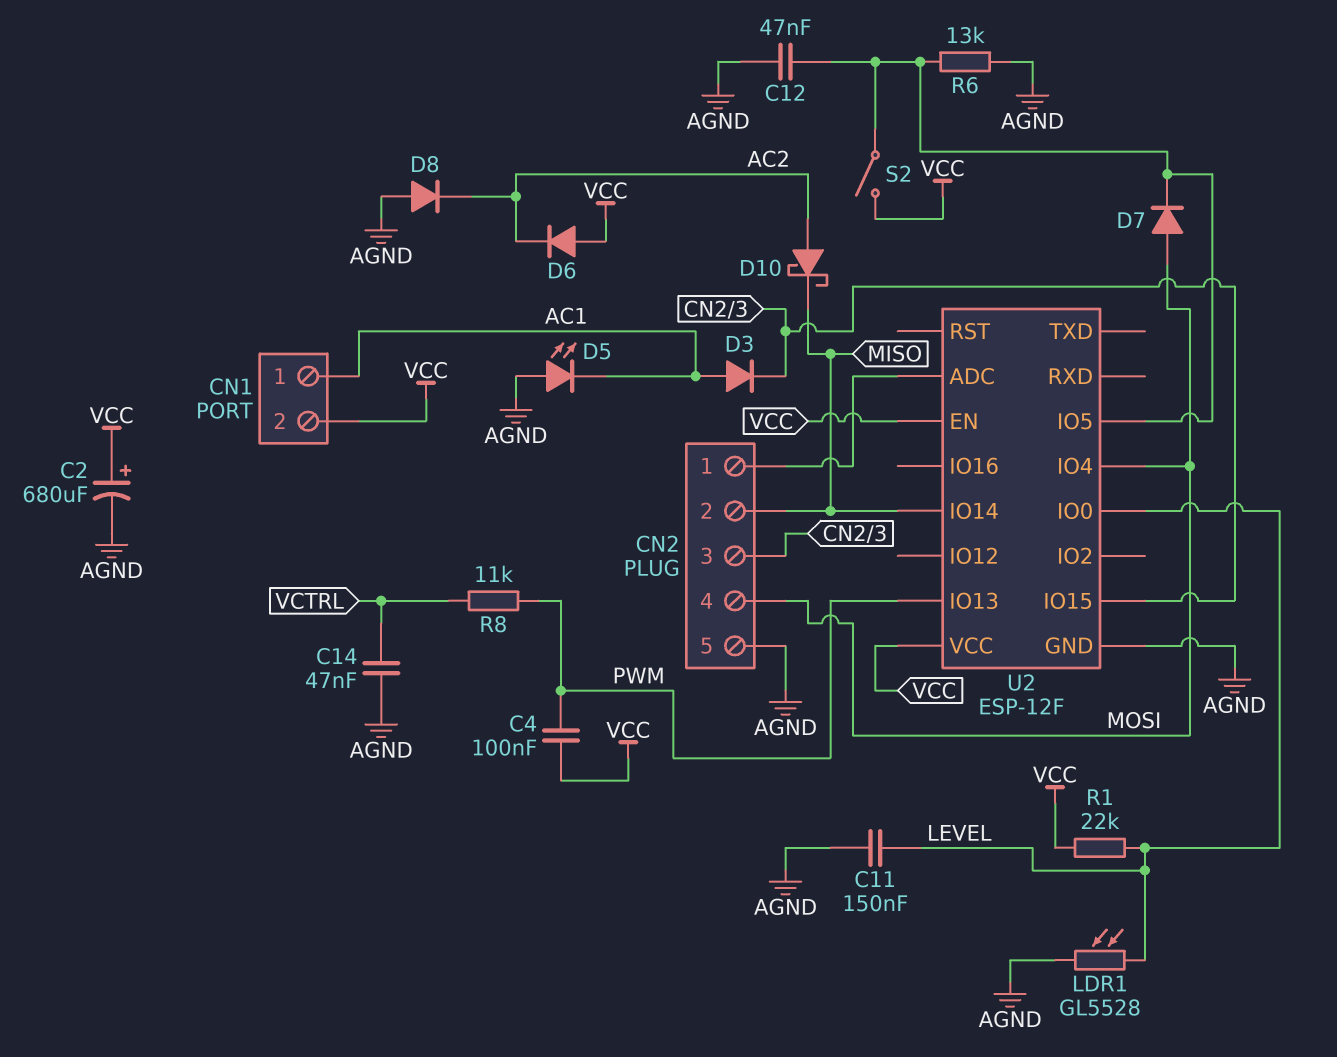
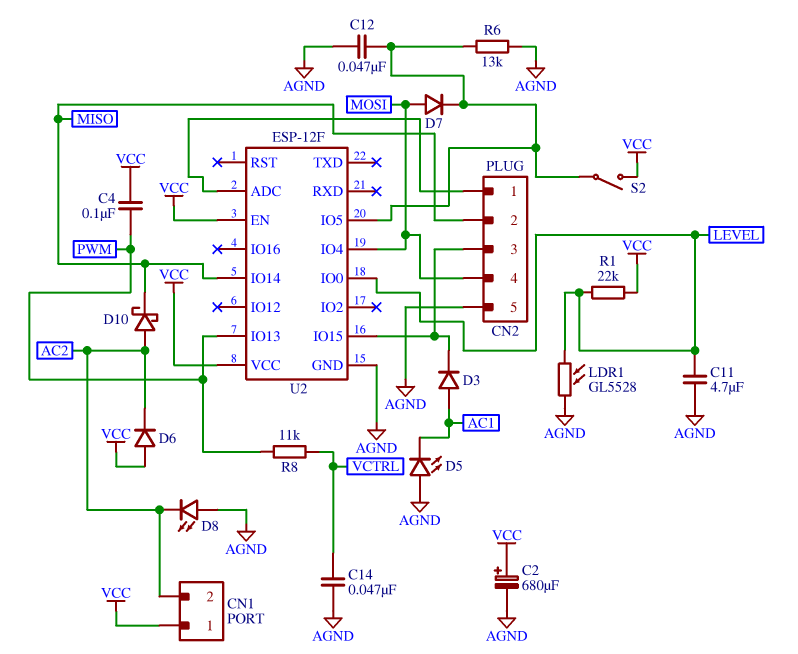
C11: 150nF (AGND, LEVEL) -> 4.7uF (AGND, LEVEL)
CN1 pin 1: AC1 -> VCC
CN1 pin 2: VCC -> AC2
D8: diode (A AGND, K AC2) -> LED (A AGND, K AC2)

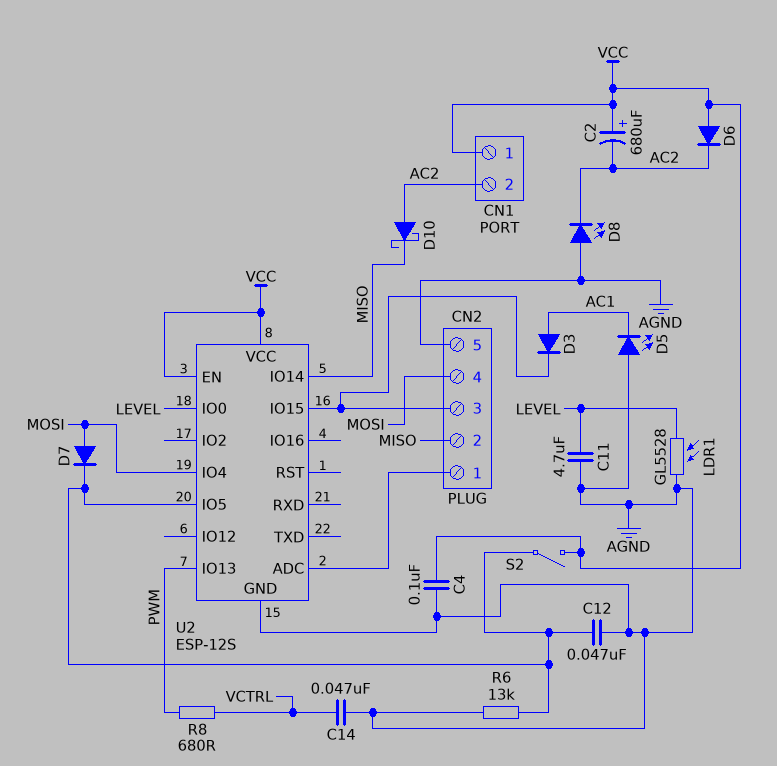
C2: 680uF (plus VCC, minus AGND) -> 680uF (plus VCC, minus AC2)
C4: 100nF (PWM, VCC) -> 100nF (AGND, VCC)
R1: 22k (LEVEL, VCC) -> none
R8: 11k (PWM, VCTRL) -> 680 (PWM, VCTRL)
U2: ESP-12F -> ESP-12S

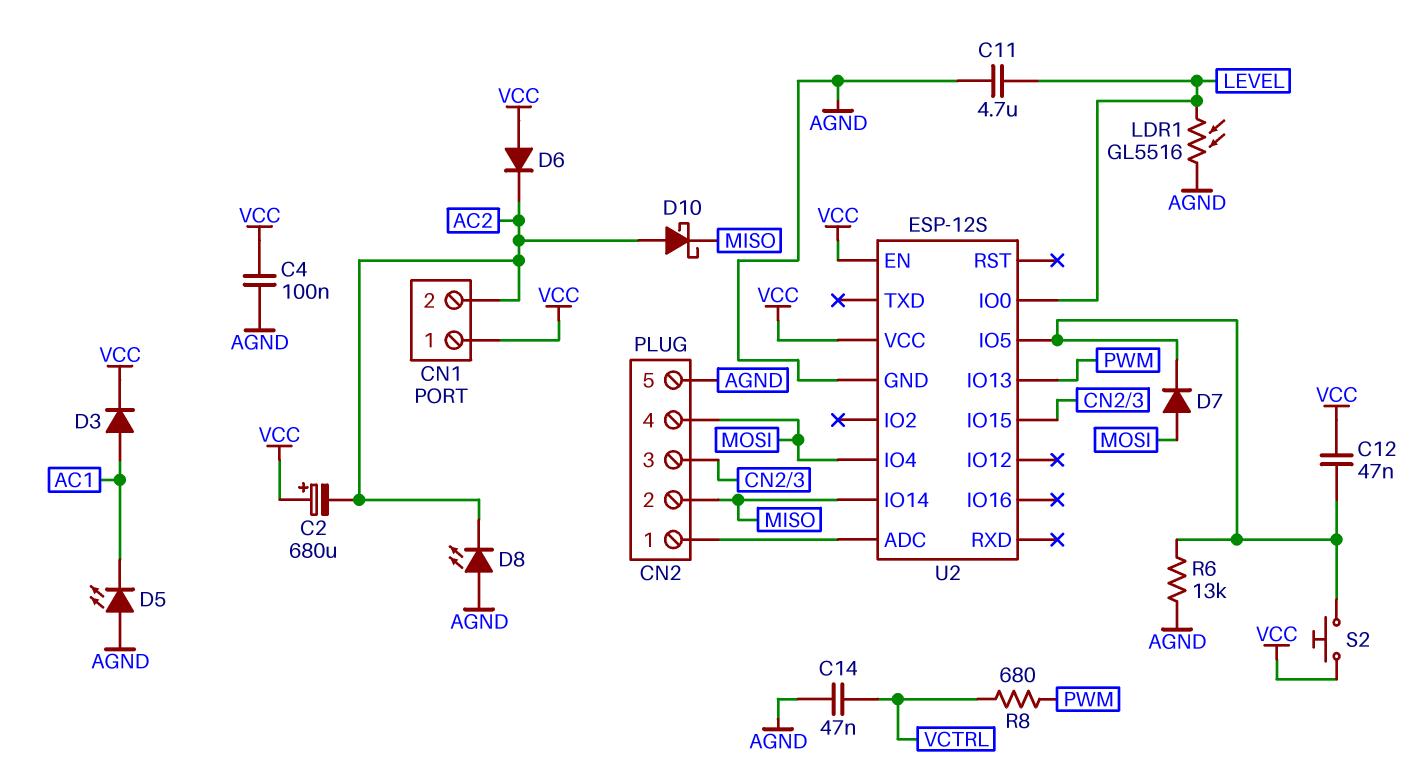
C12: 47nF (AGND, U2/IO5) -> 47nF (U2/IO5, VCC)
D3: diode (A AC1, K CN2/3) -> diode (A AC1, K VCC)
LDR1: GL5528 (AGND, LEVEL) -> GL5516 (AGND, LEVEL)
S2: switch (U2/IO5, VCC) -> button (U2/IO5, VCC)

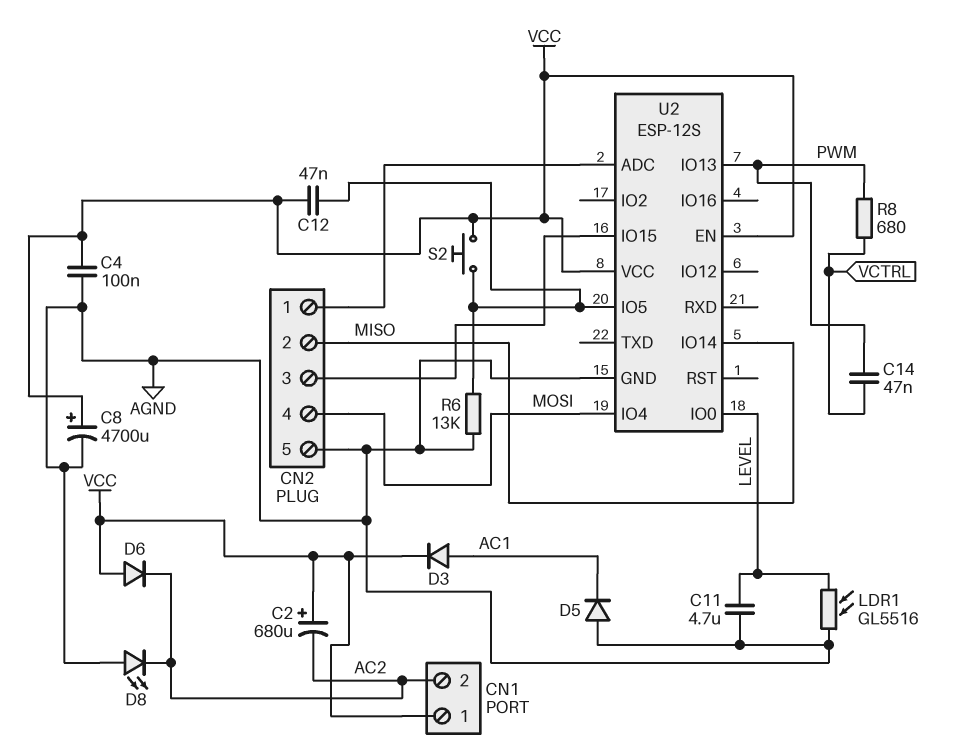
C8: none -> 4700uF (plus VCC, minus AGND)
C14: 47nF (AGND, VCTRL) -> 47nF (PWM, VCTRL)
D5: LED (A AGND, K AC1) -> diode (A AGND, K AC1)
D7: diode (A MOSI, K U2/IO5) -> none
D10: schottky (A AC2, K MISO) -> none

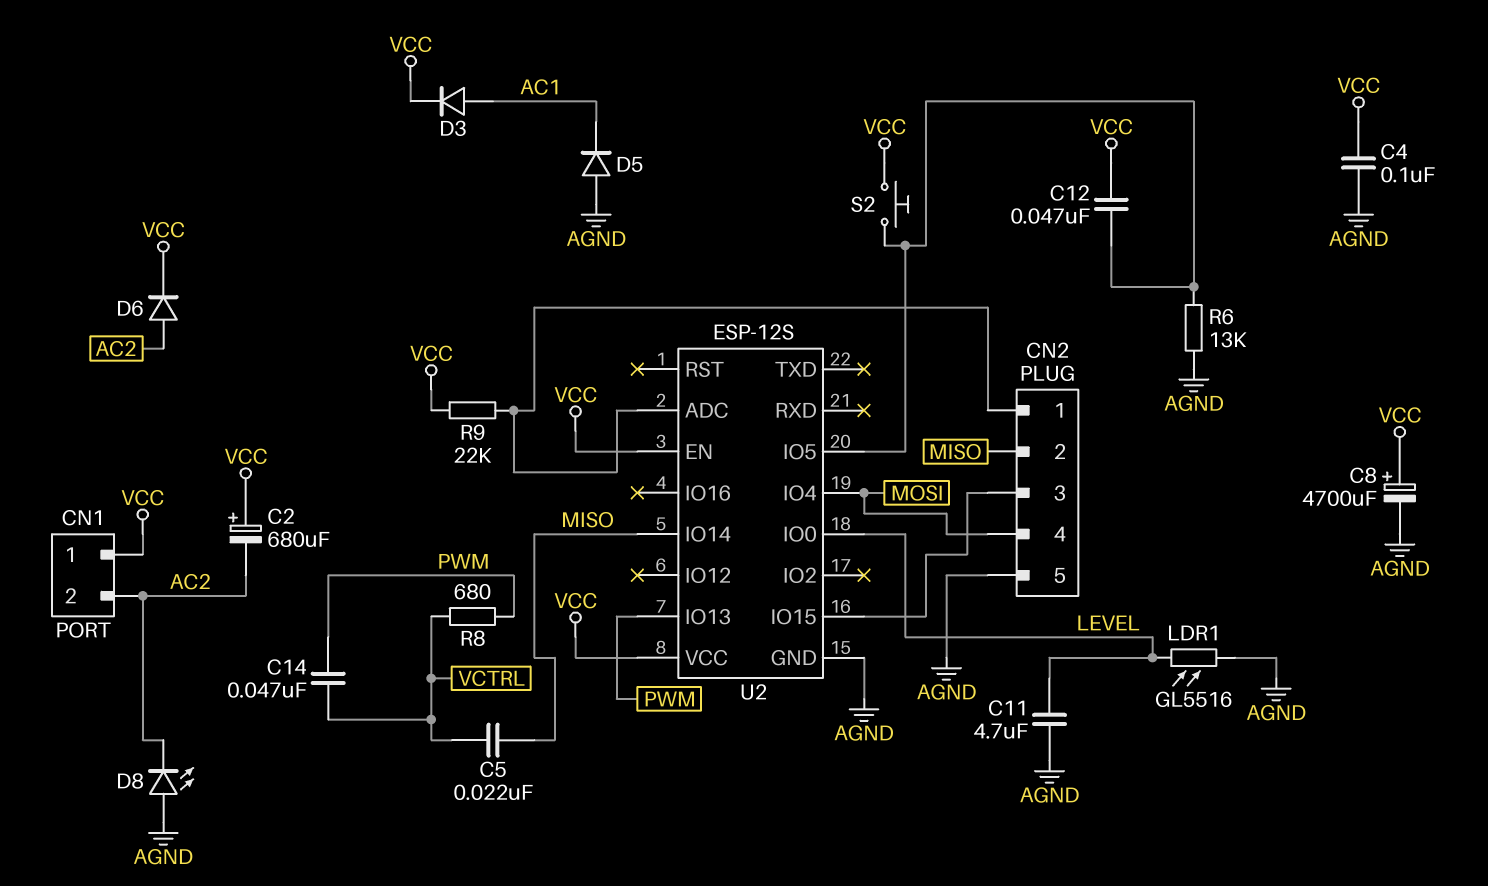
C5: none -> 22nF (MISO, VCTRL)
D6: diode (A VCC, K AC2) -> diode (A AC2, K VCC)
R9: none -> 22k (CN2/1, VCC)

